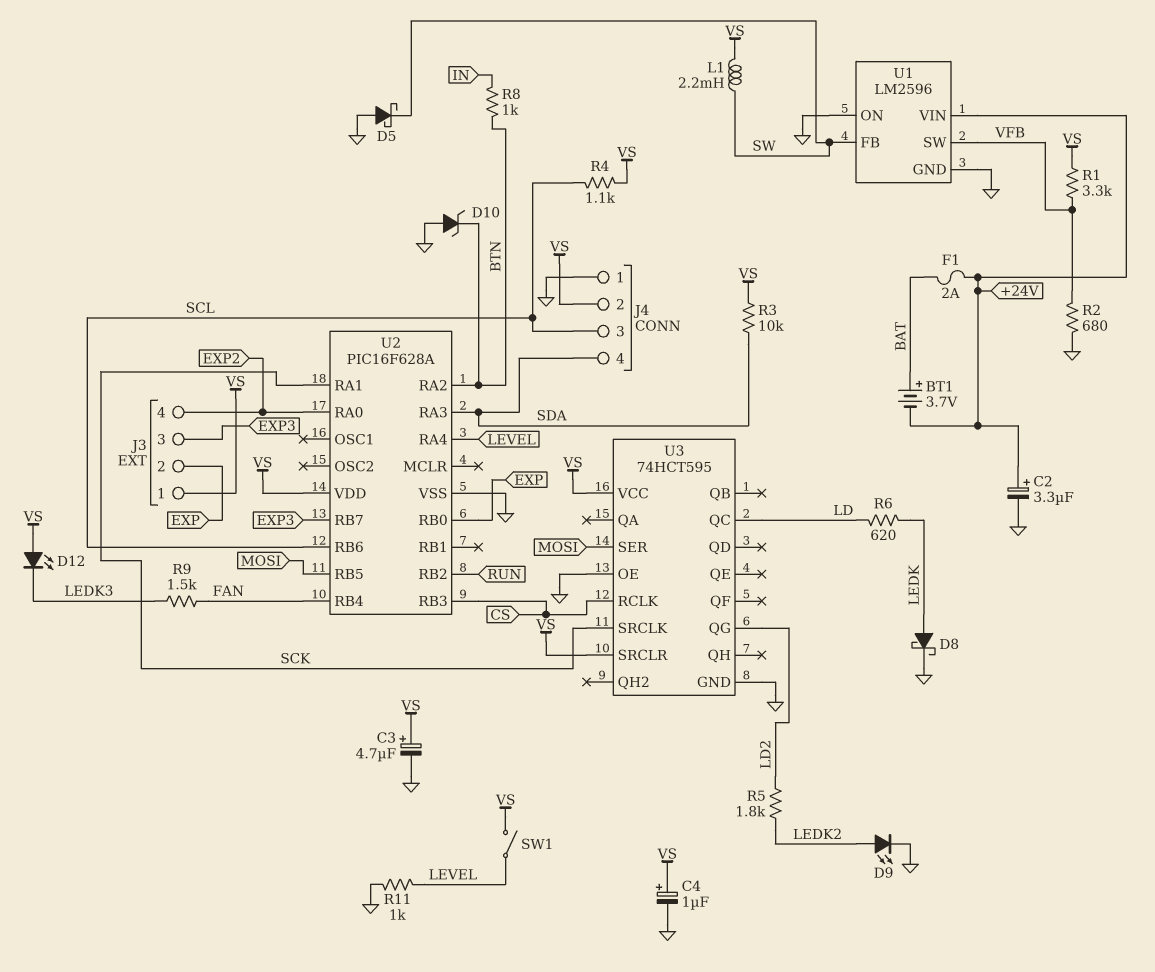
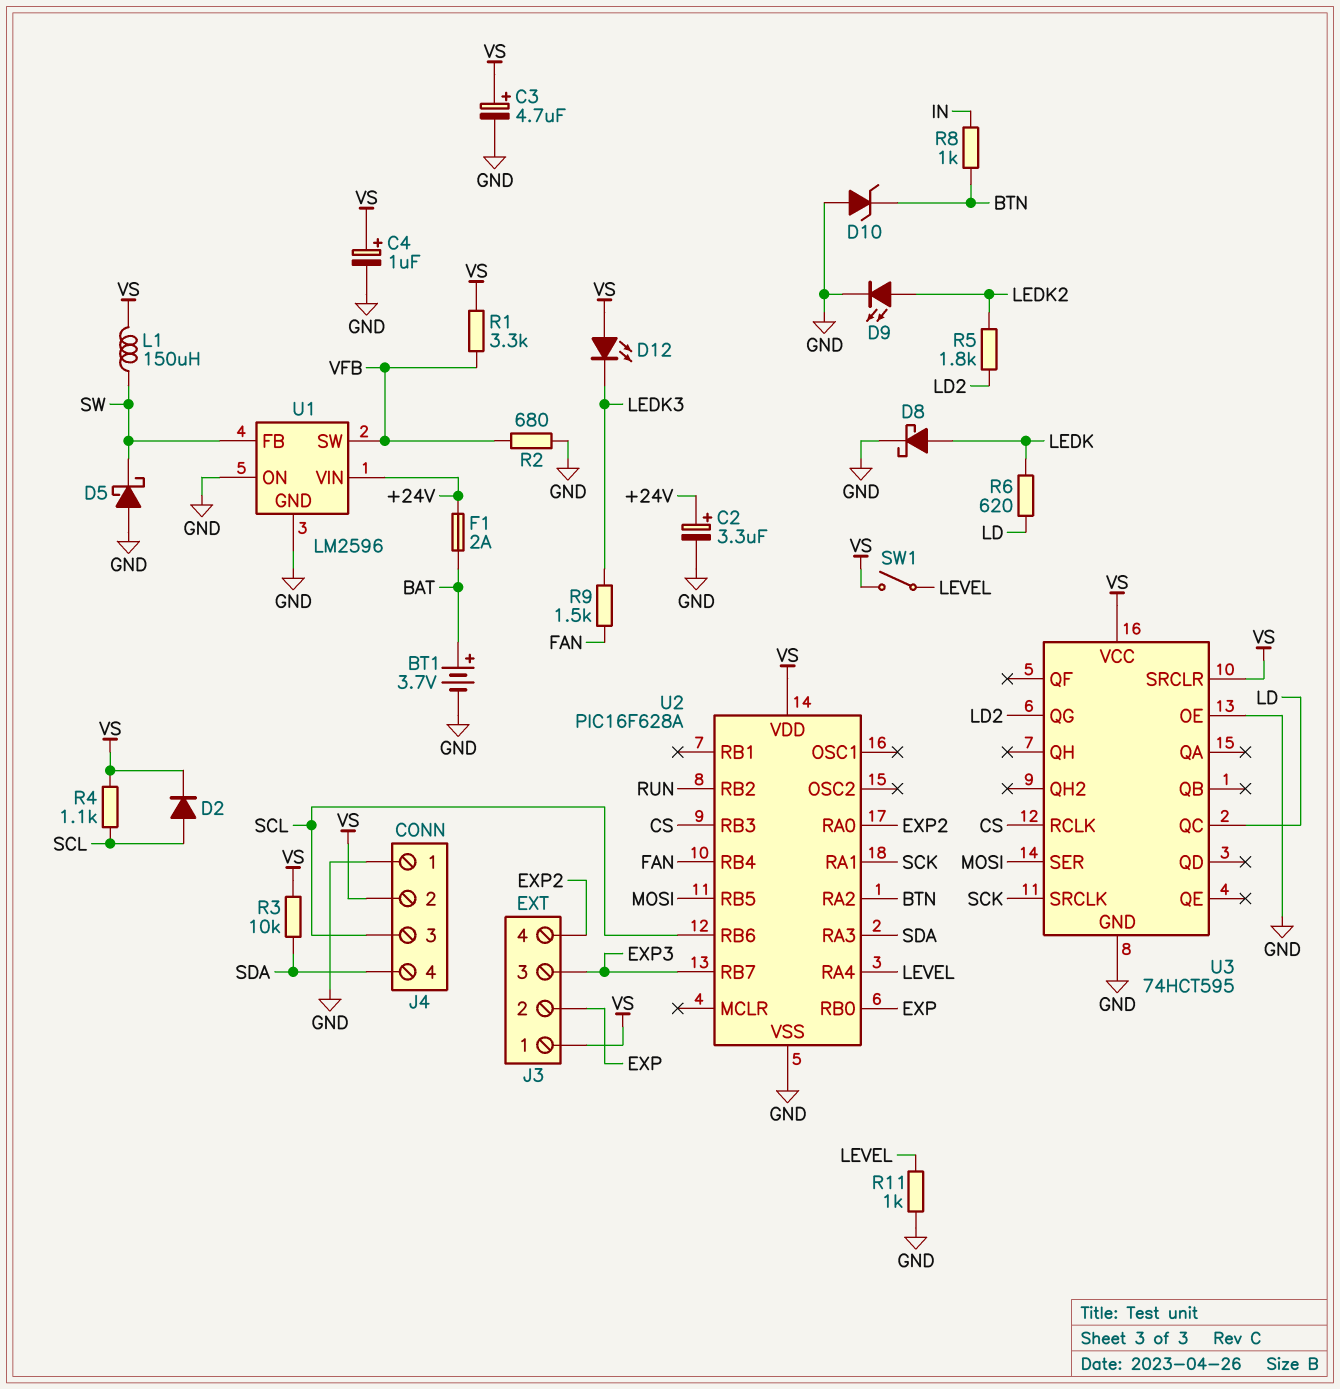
BT1: 3.7V (plus BAT, minus +24V) -> 3.7V (plus BAT, minus GND)
D2: none -> diode (A SCL, K VS)
L1: 2.2mH (SW, VS) -> 150uH (SW, VS)

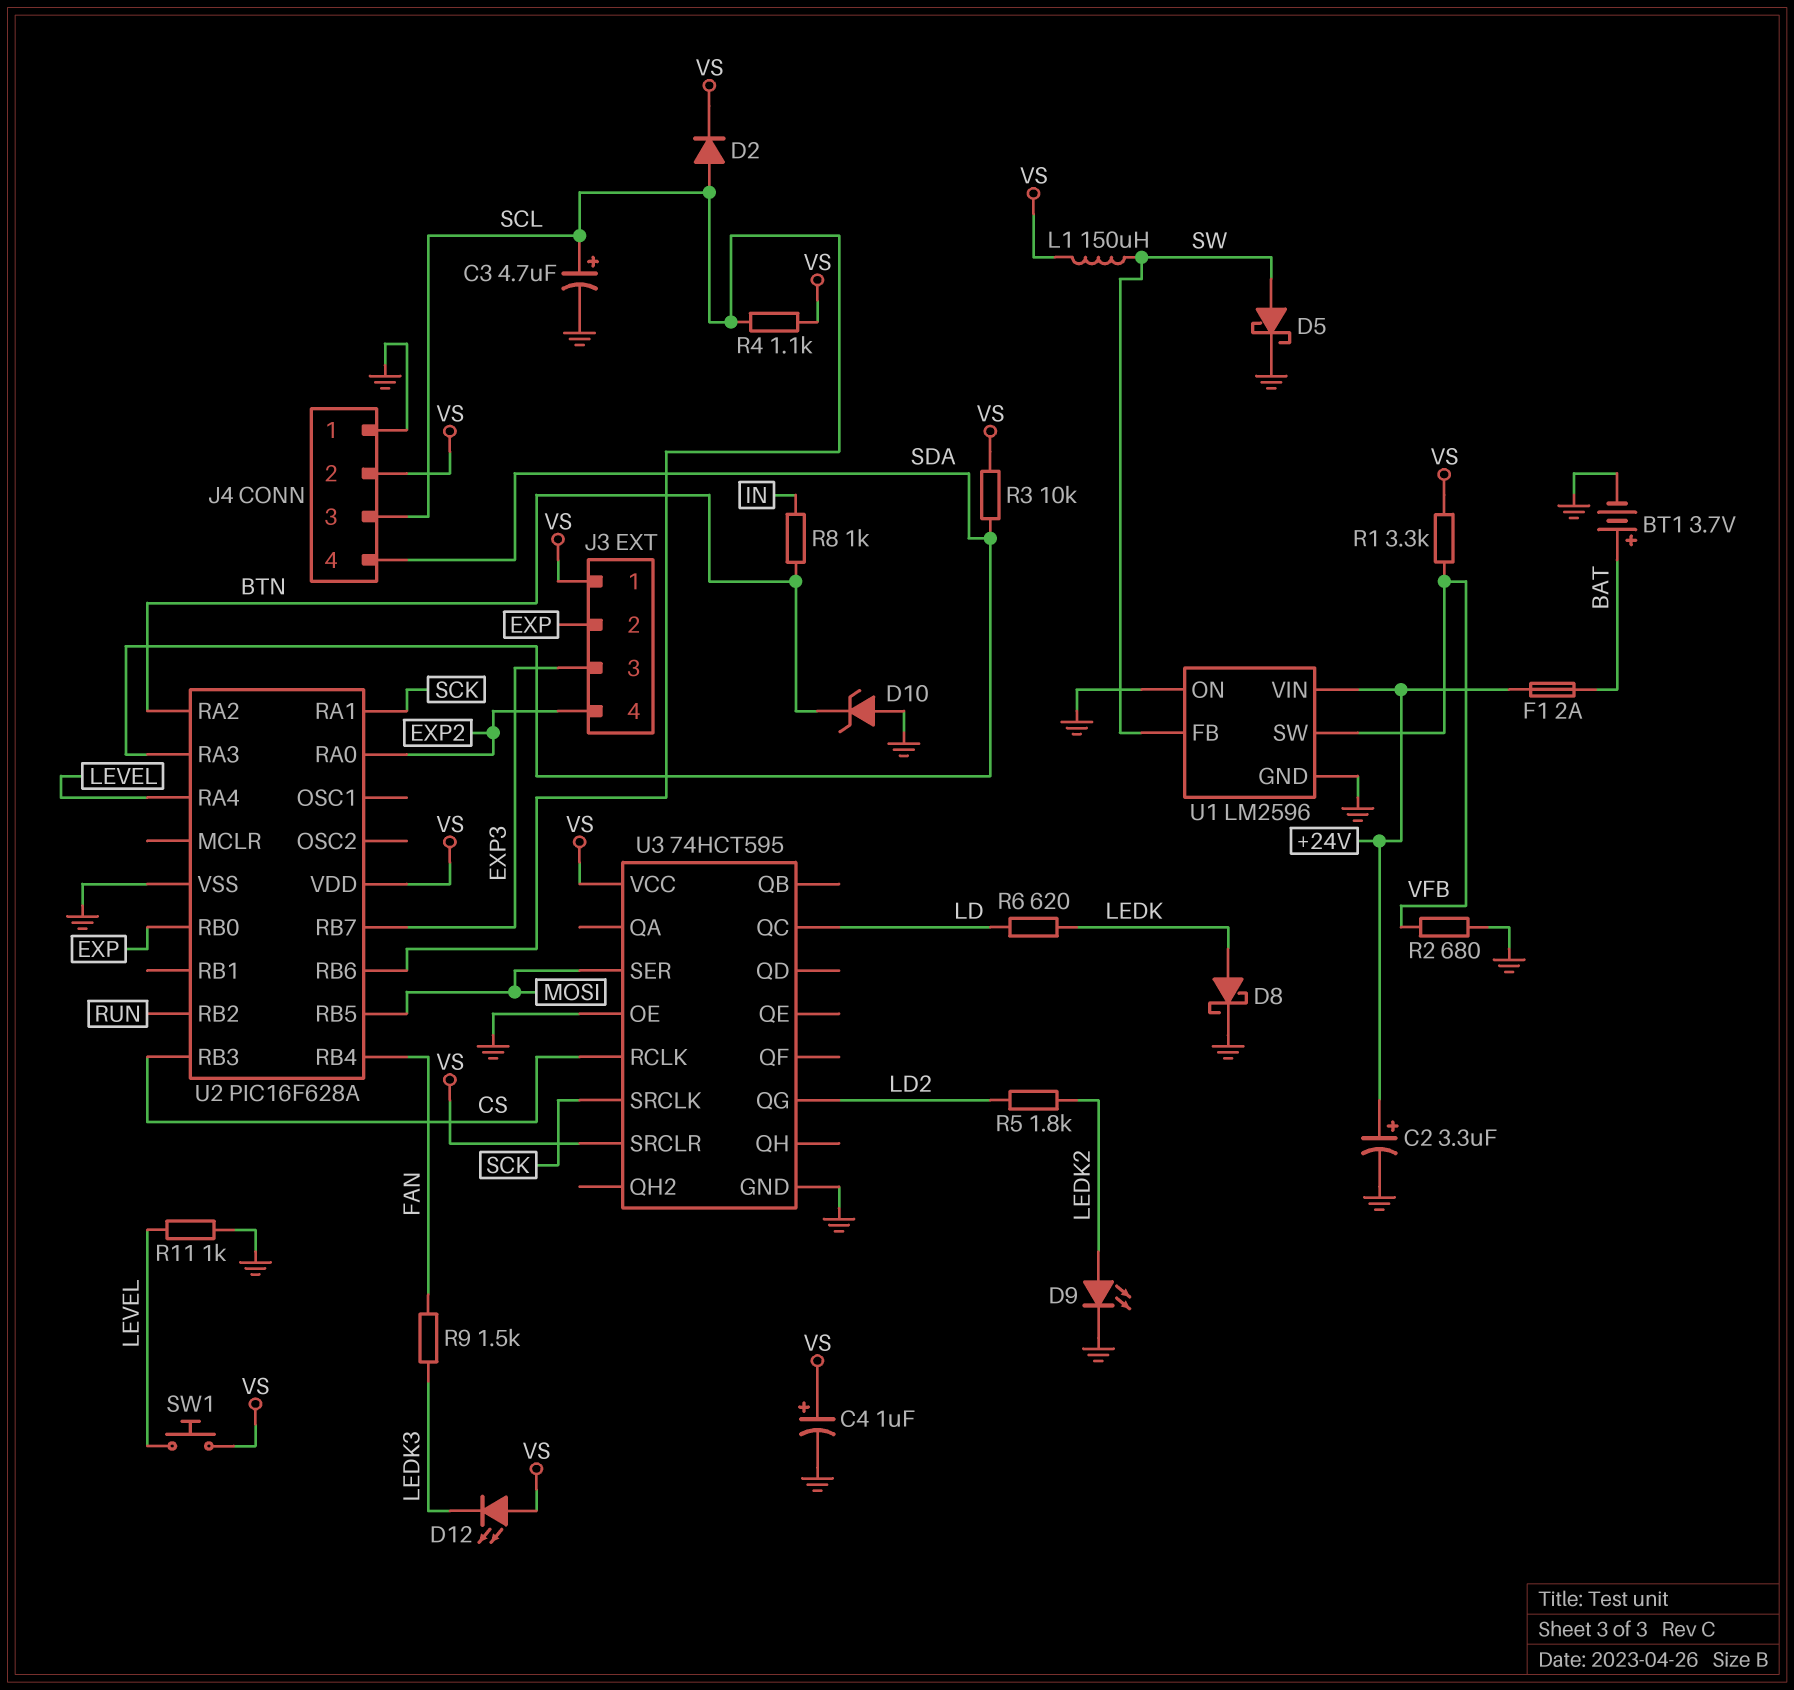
C3: 4.7uF (plus VS, minus GND) -> 4.7uF (plus SCL, minus GND)
D5: schottky (A GND, K SW) -> schottky (A SW, K GND)
SW1: switch (LEVEL, VS) -> button (LEVEL, VS)

